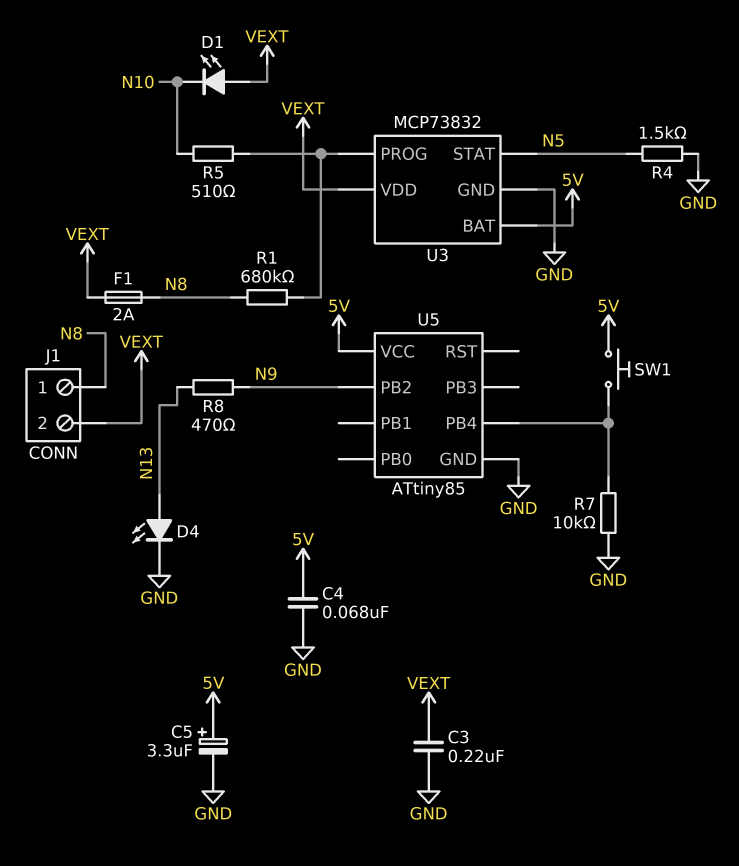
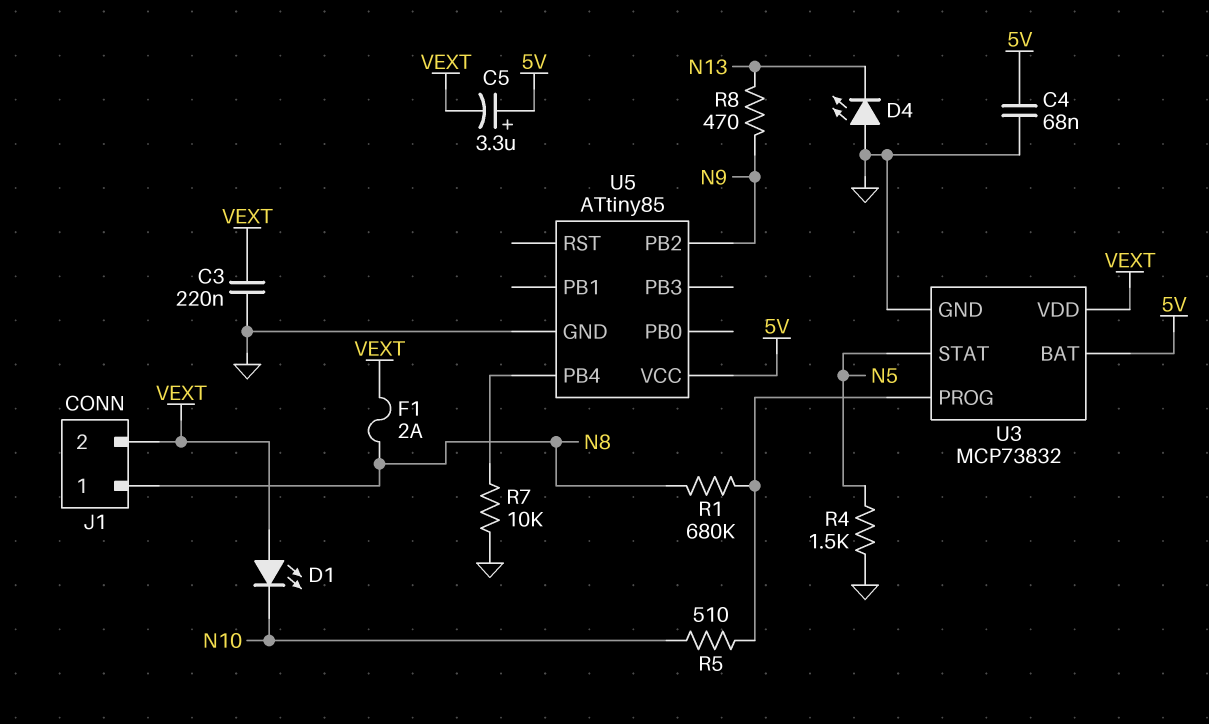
C5: 3.3uF (plus 5V, minus GND) -> 3.3uF (plus 5V, minus VEXT)
D4: LED (A N13, K GND) -> LED (A GND, K N13)
SW1: button (5V, U5/PB4) -> none

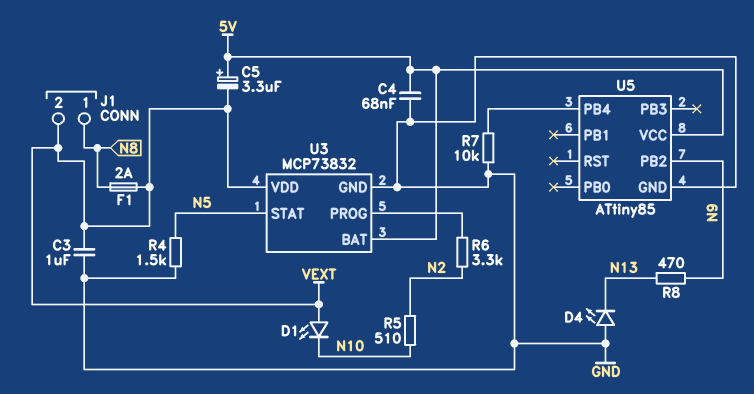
C3: 220nF (GND, VEXT) -> 1uF (GND, VEXT)
R1: 680k (N8, U3/PROG) -> none
R5: 510 (N10, U3/PROG) -> 510 (N2, N10)
R6: none -> 3.3k (N2, U3/PROG)

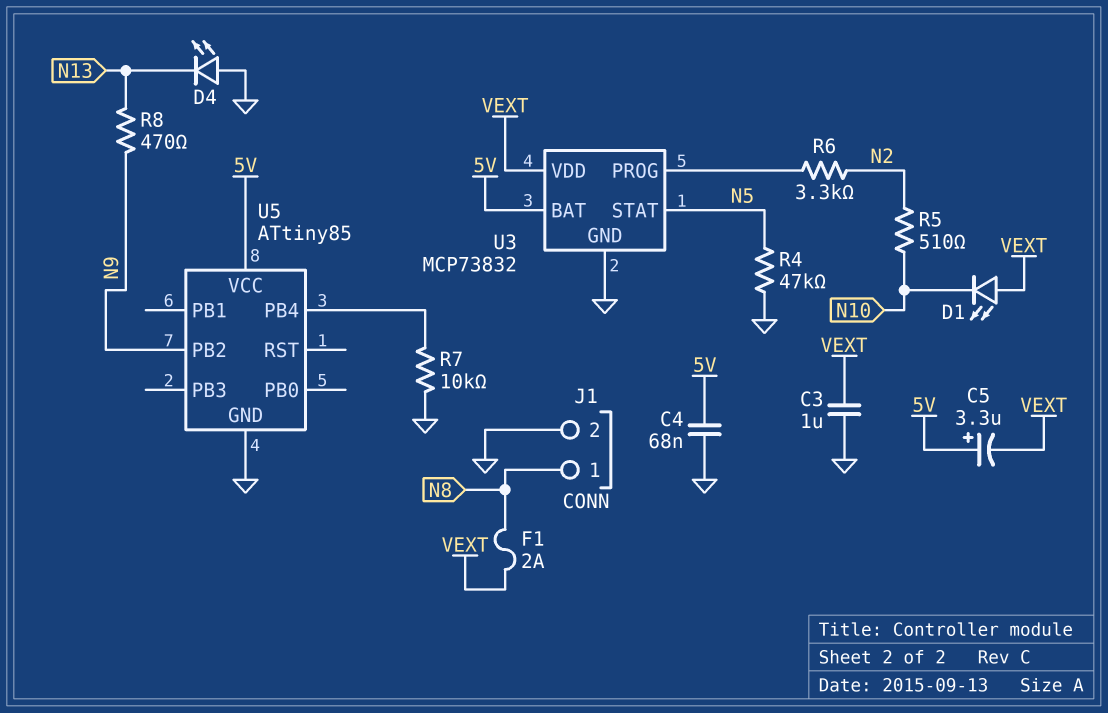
J1 pin 2: VEXT -> GND
R4: 1.5k (GND, N5) -> 47k (GND, N5)

